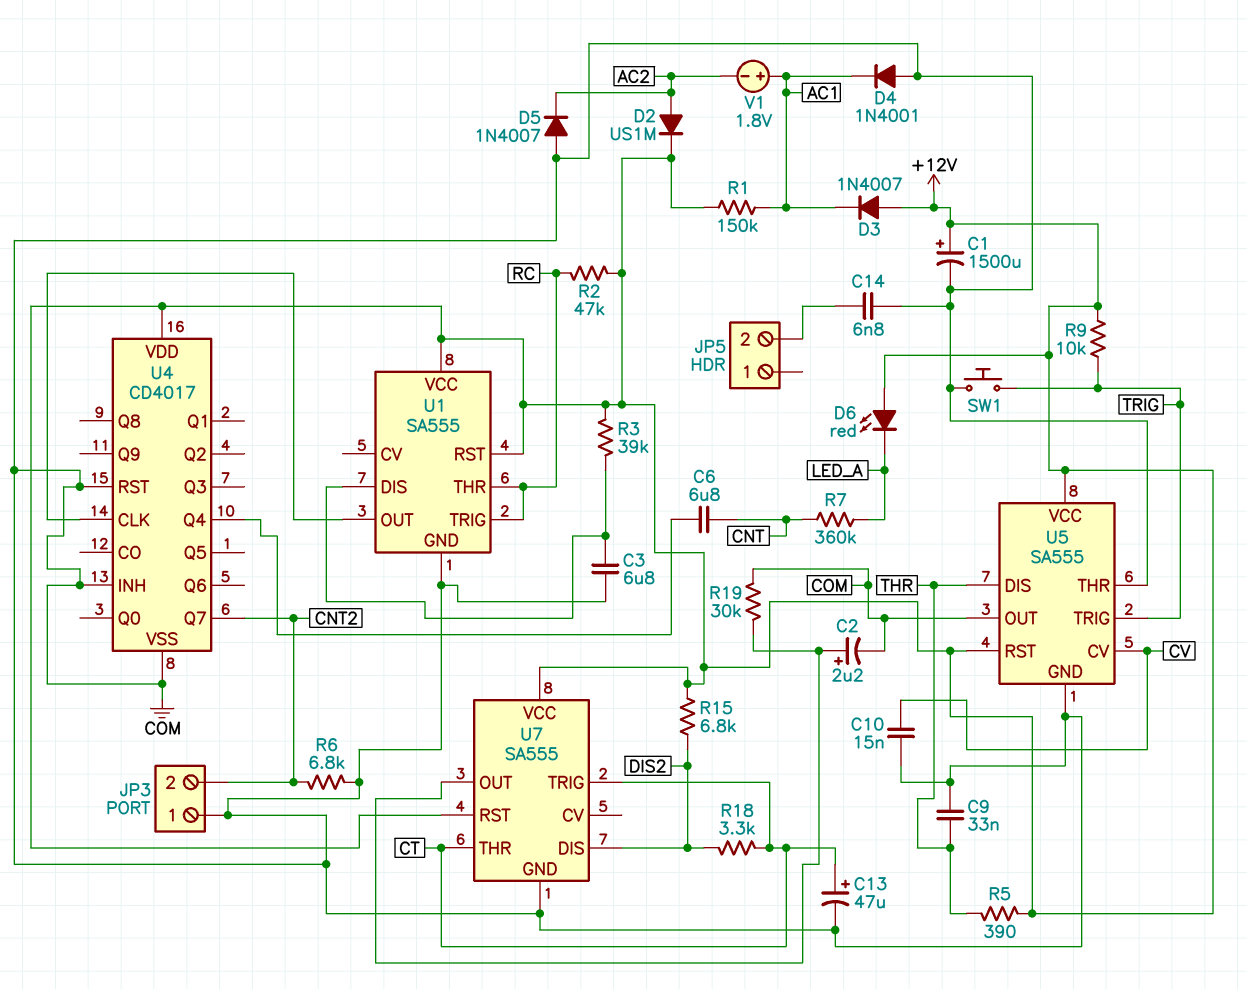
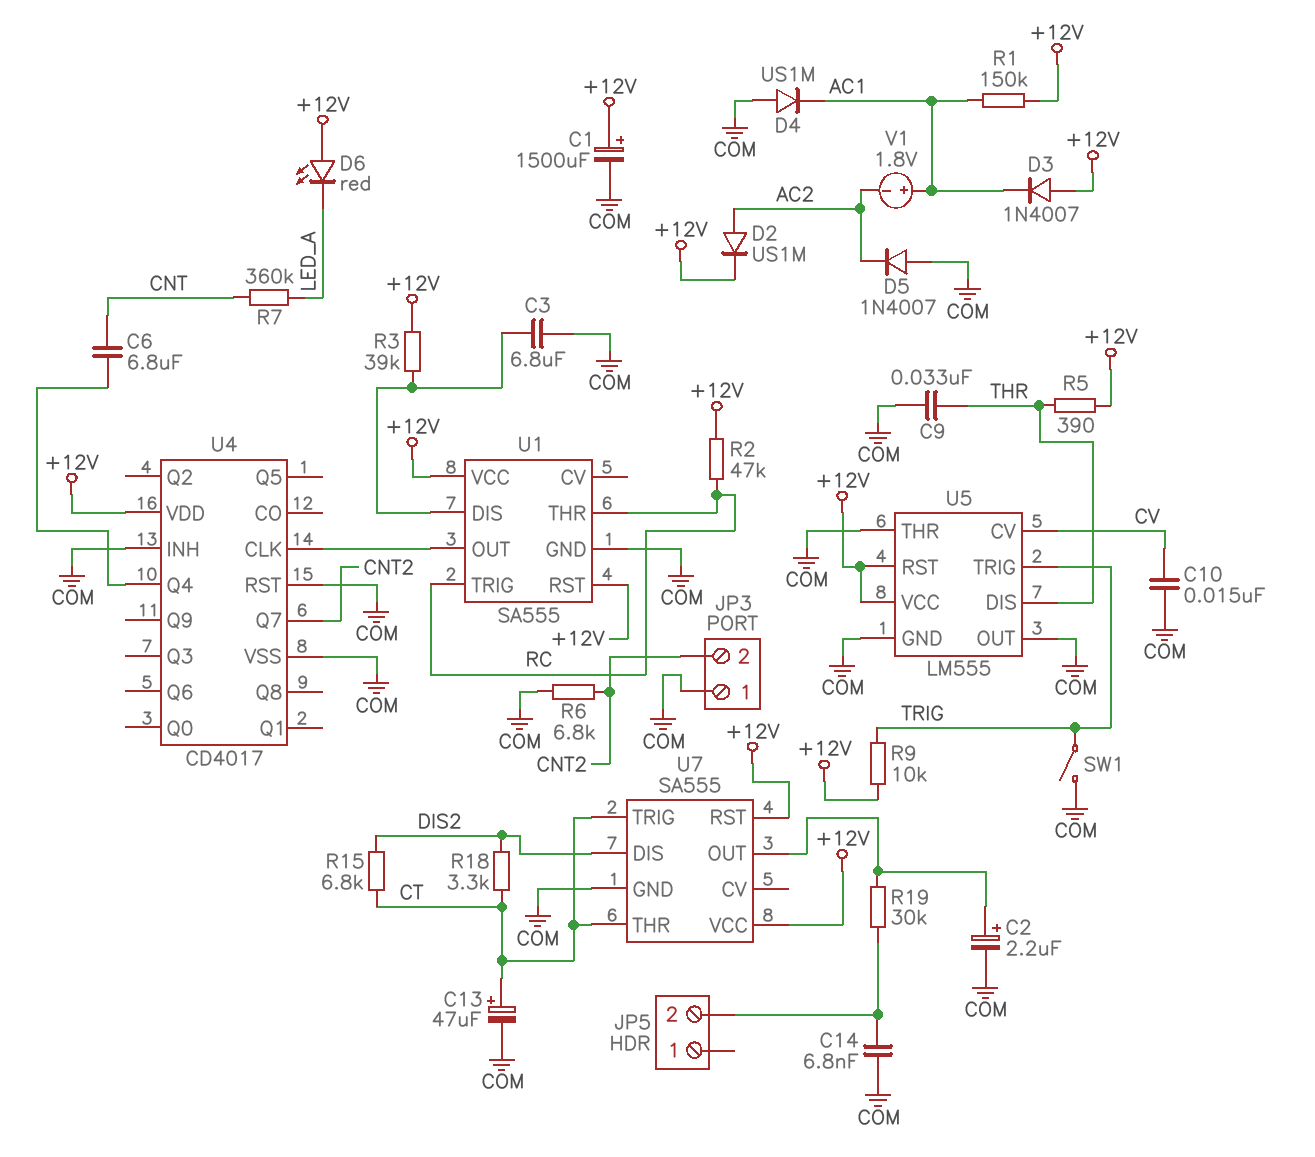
D4: diode 1N4001 (A COM, K AC1) -> diode US1M (A COM, K AC1)
R15: 6.8k (+12V, DIS2) -> 6.8k (CT, DIS2)
R19: 30k (COM, U7/OUT) -> 30k (JP5/2, U7/OUT)
SW1: button (COM, TRIG) -> switch (COM, TRIG)
U5: SA555 -> LM555

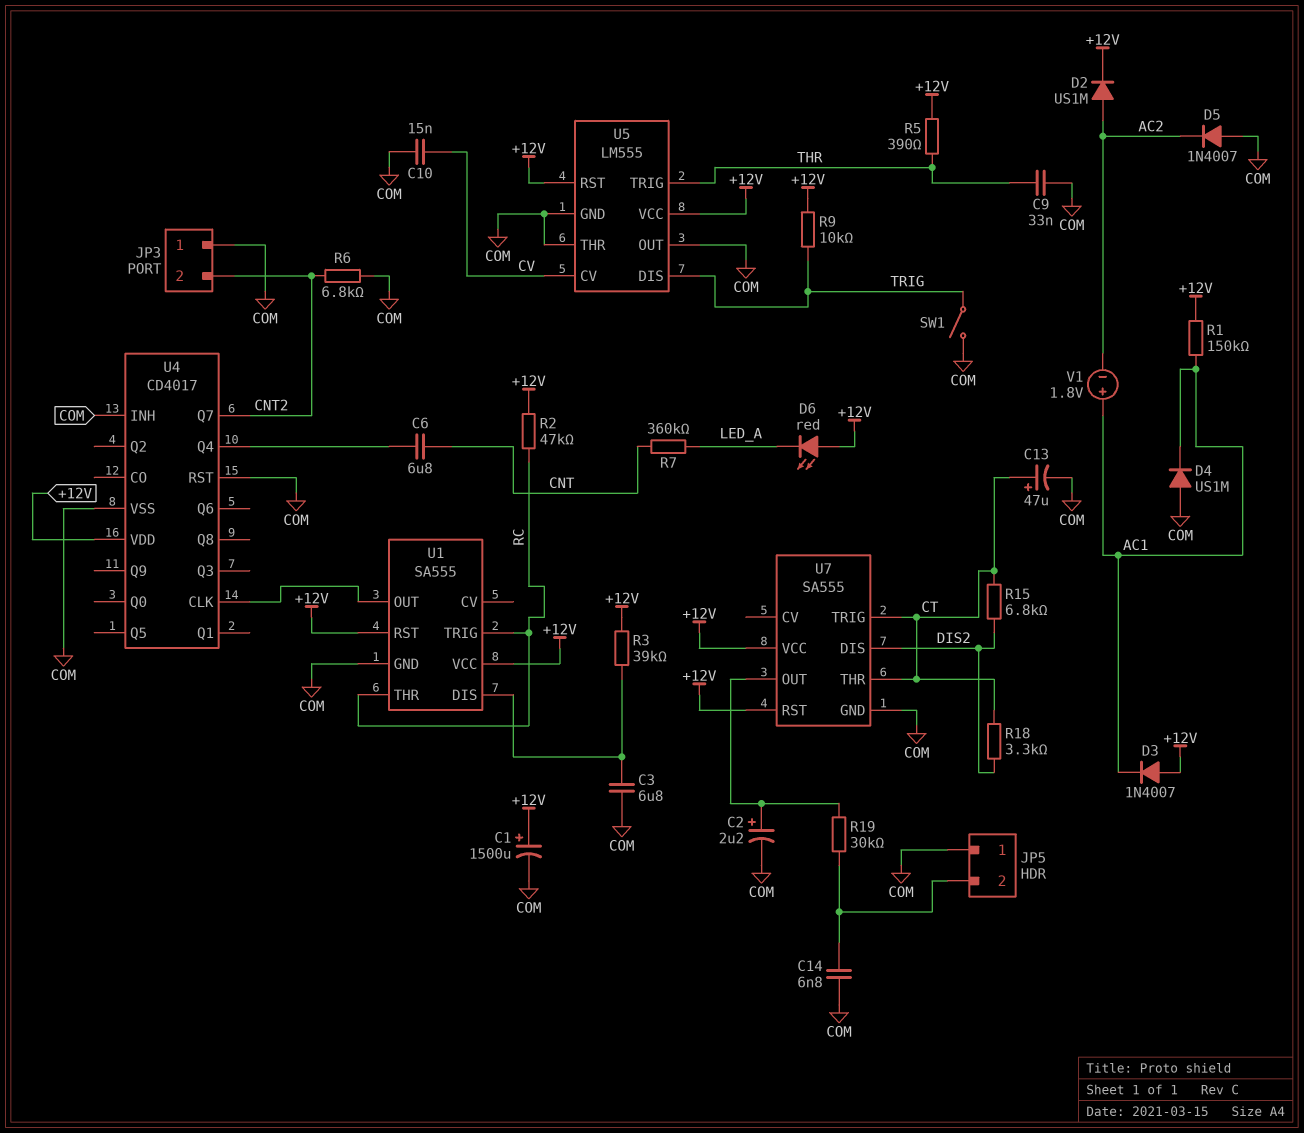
JP5 pin 1: none -> COM
U5 pin DIS: THR -> TRIG
U5 pin TRIG: TRIG -> THR

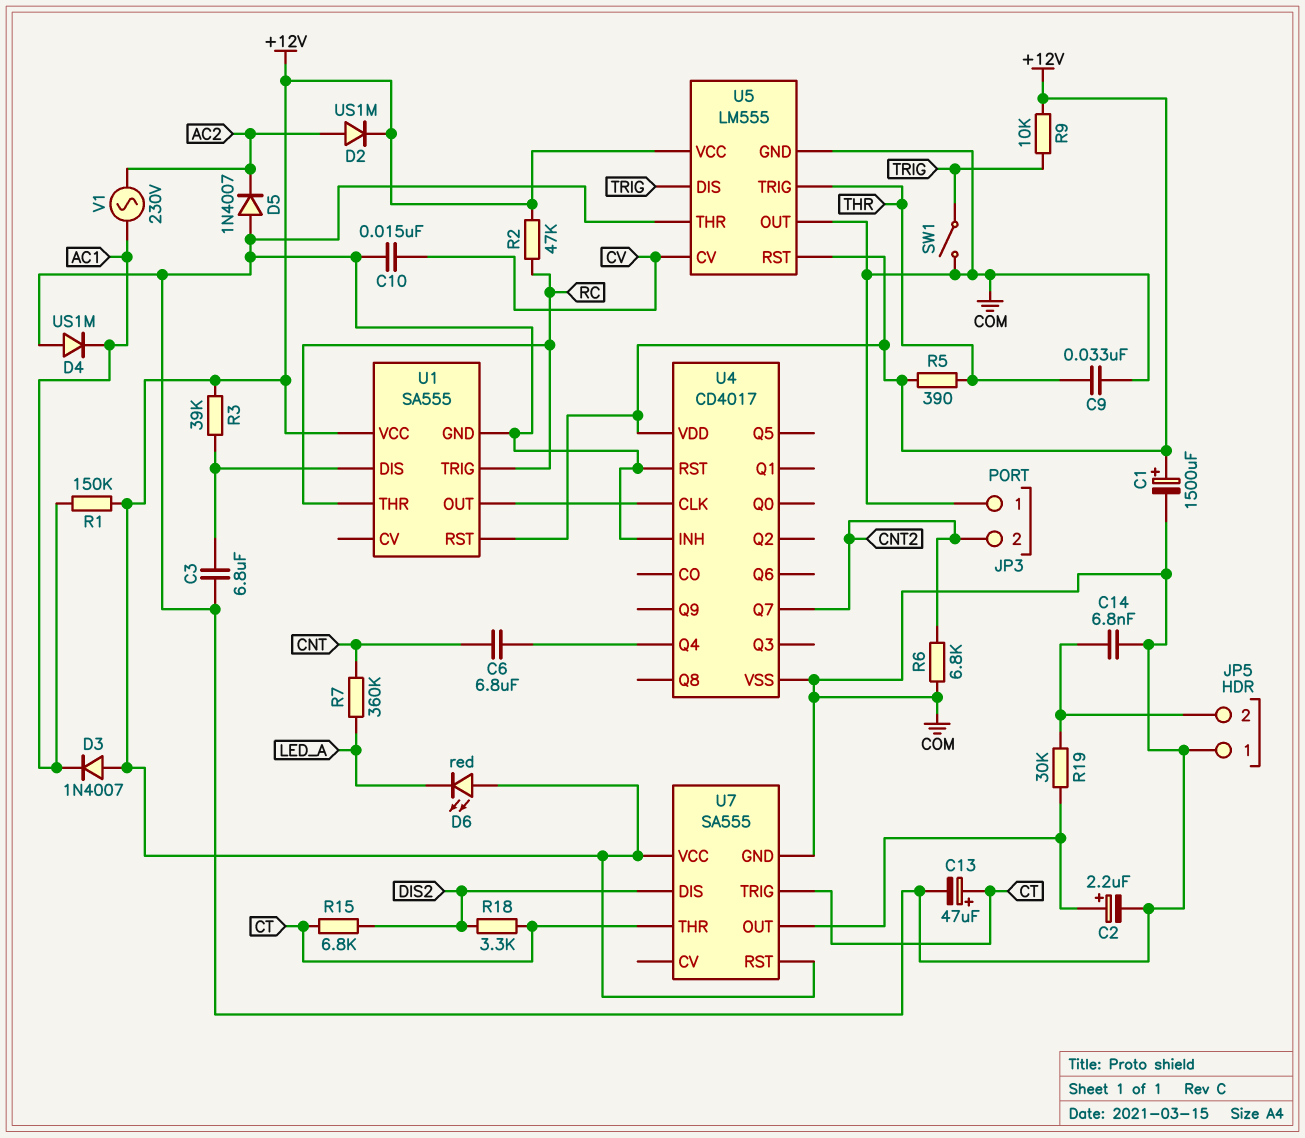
V1: 1.8V (plus AC1, minus AC2) -> AC 230V (AC1, AC2)

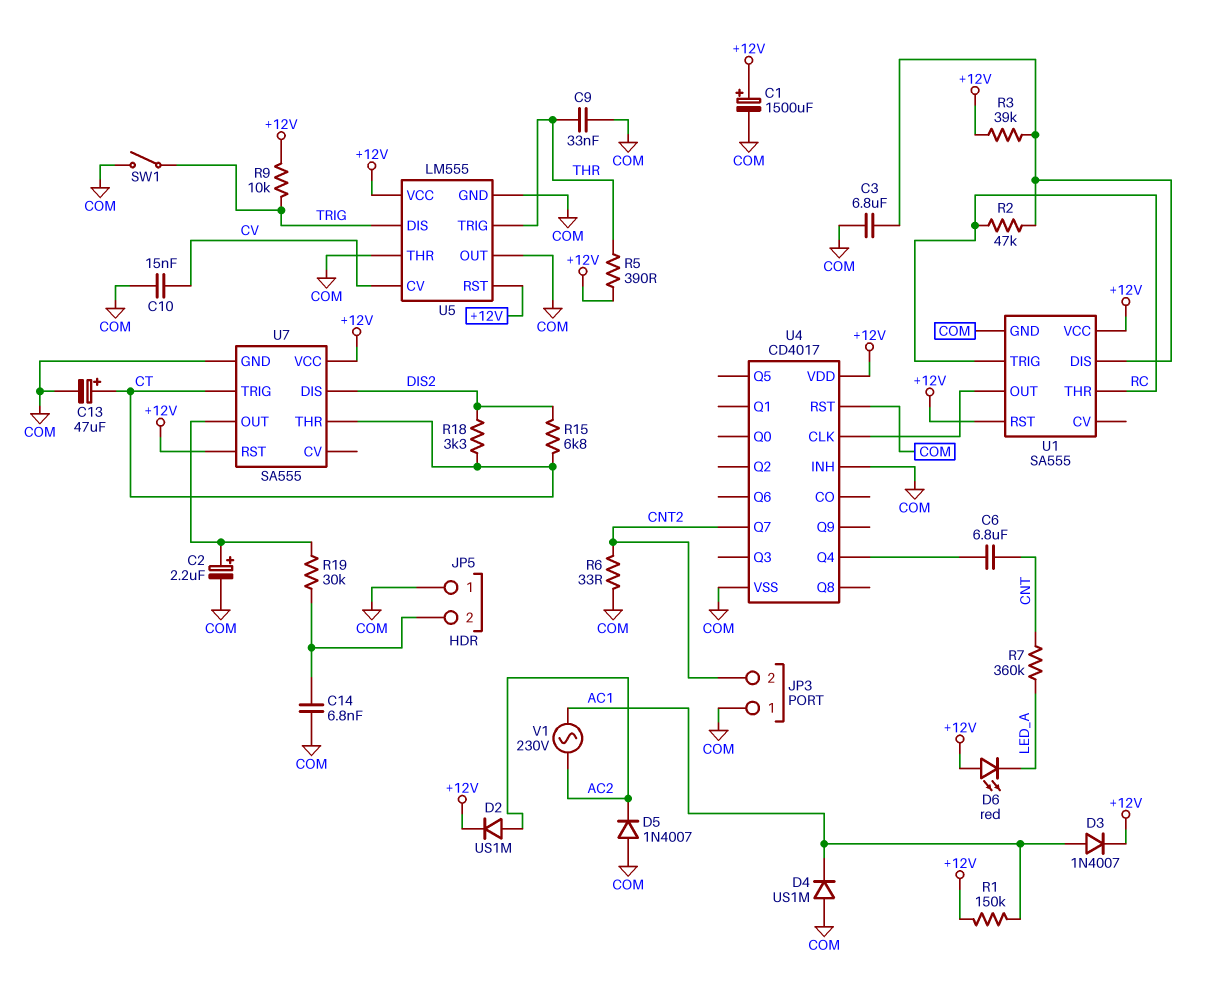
D3: diode 1N4007 (A +12V, K AC1) -> diode 1N4007 (A AC1, K +12V)
R2: 47k (+12V, RC) -> 47k (RC, U1/DIS)
R6: 6.8k (CNT2, COM) -> 33 (CNT2, COM)

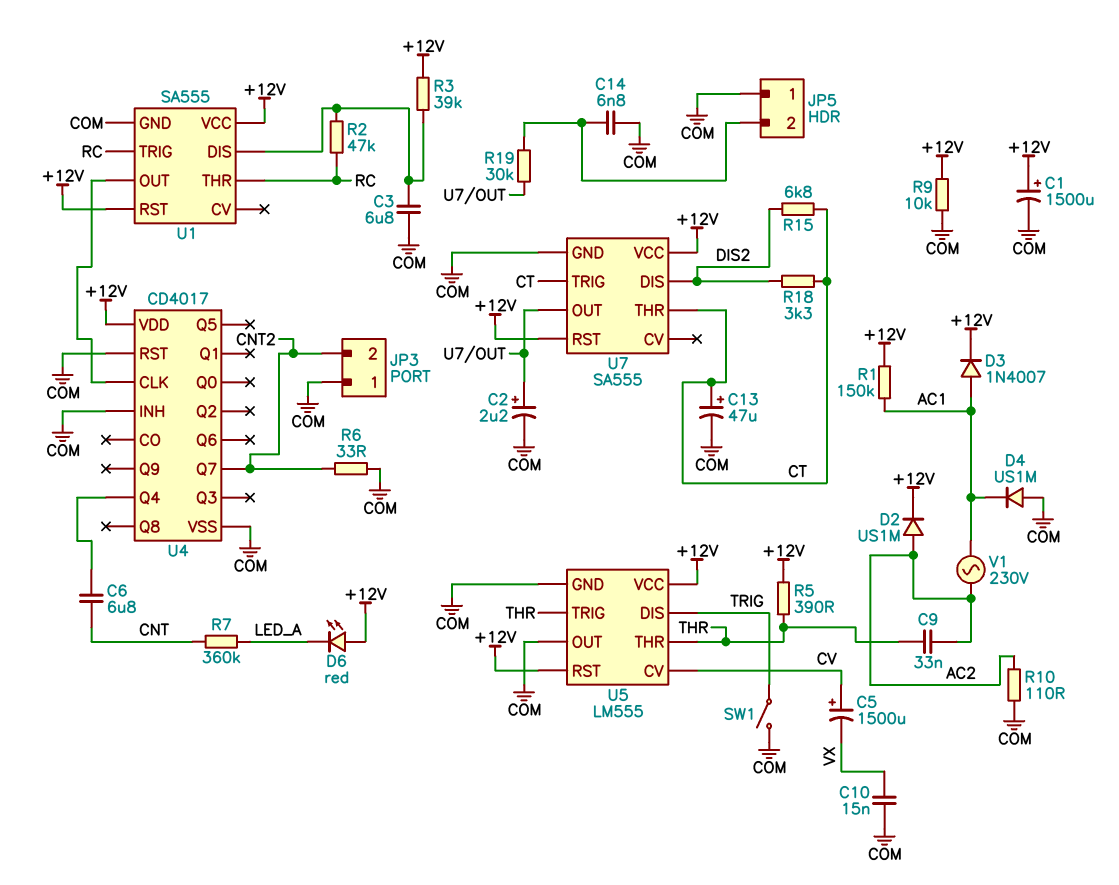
C5: none -> 1500uF (plus CV, minus VX)
C9: 33nF (COM, THR) -> 33nF (AC2, THR)
C10: 15nF (COM, CV) -> 15nF (COM, VX)
D5: diode 1N4007 (A COM, K AC2) -> none
R9: 10k (+12V, TRIG) -> 10k (+12V, COM)
R10: none -> 110 (AC2, COM)
U5 pin THR: COM -> THR

